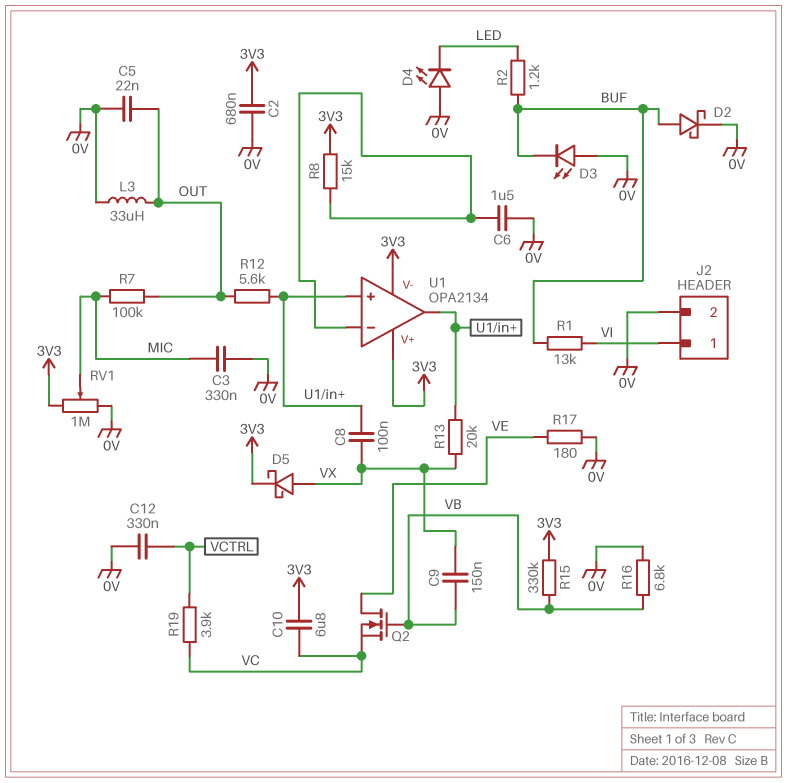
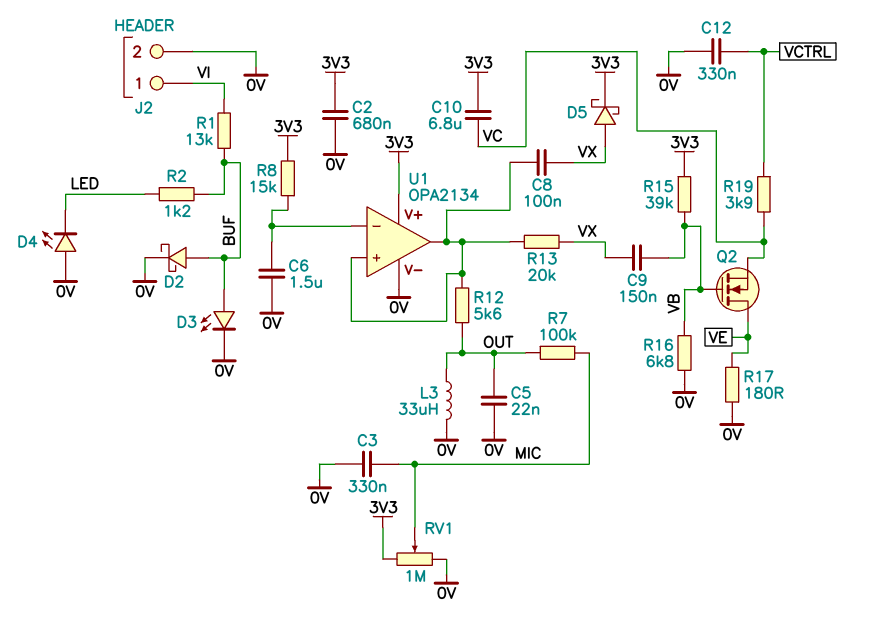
D3: LED (A 0V, K BUF) -> LED (A BUF, K 0V)
R15: 330k (3V3, VB) -> 39k (3V3, VB)
U1 pin V-: 3V3 -> 0V

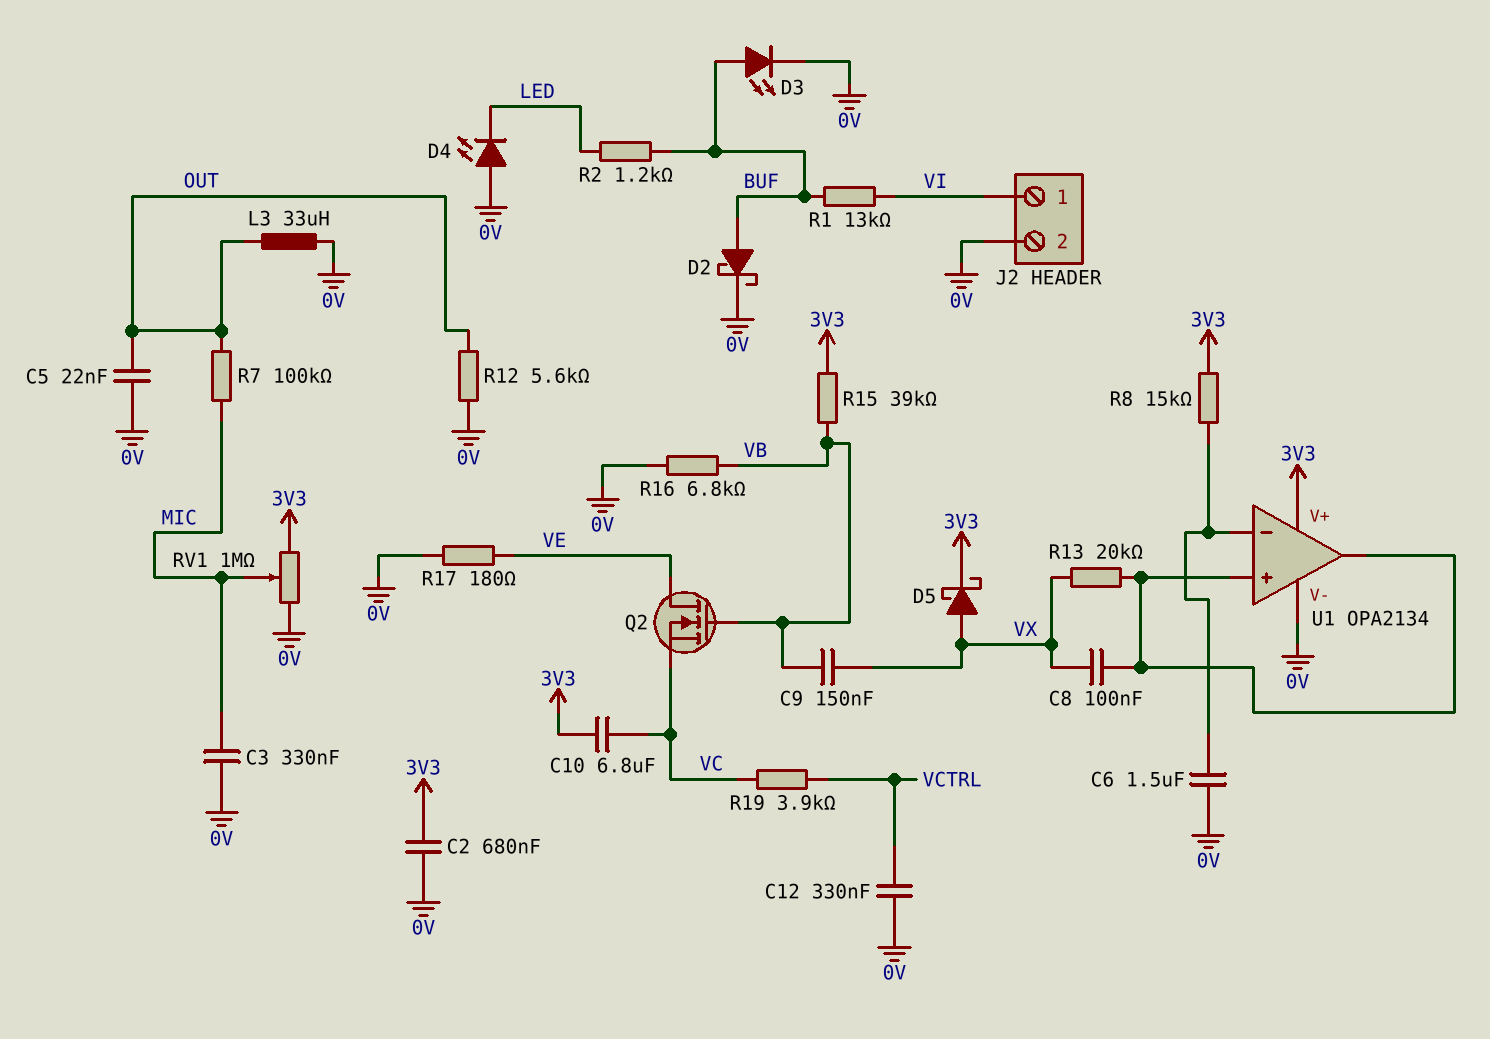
R12: 5.6k (OUT, U1/in+) -> 5.6k (0V, OUT)

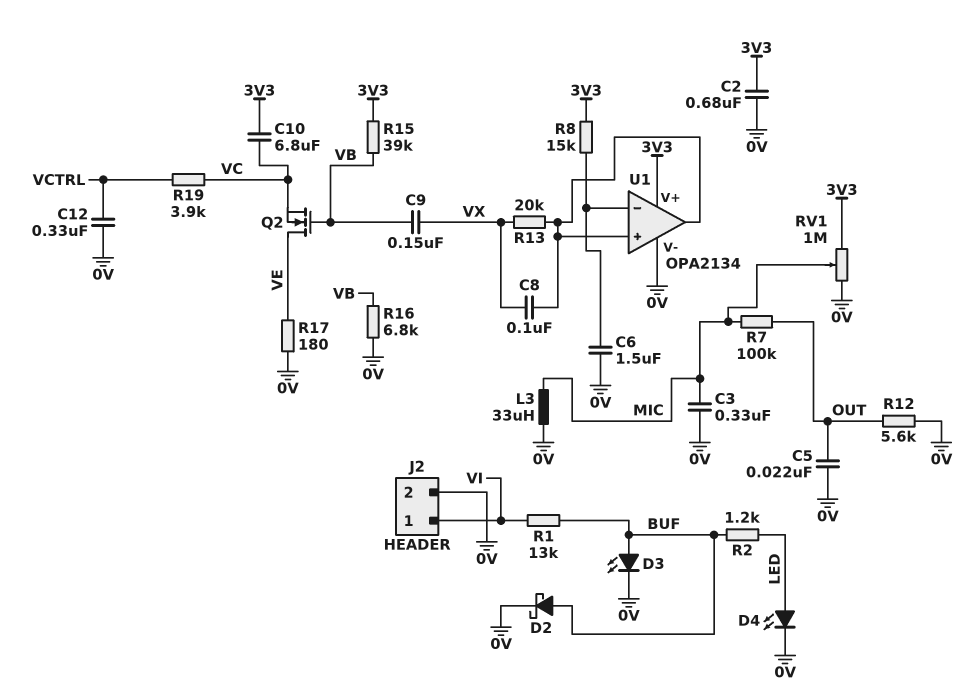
D4: LED (A 0V, K LED) -> LED (A LED, K 0V)
D5: schottky (A VX, K 3V3) -> none
L3: 33uH (0V, OUT) -> 33uH (0V, MIC)

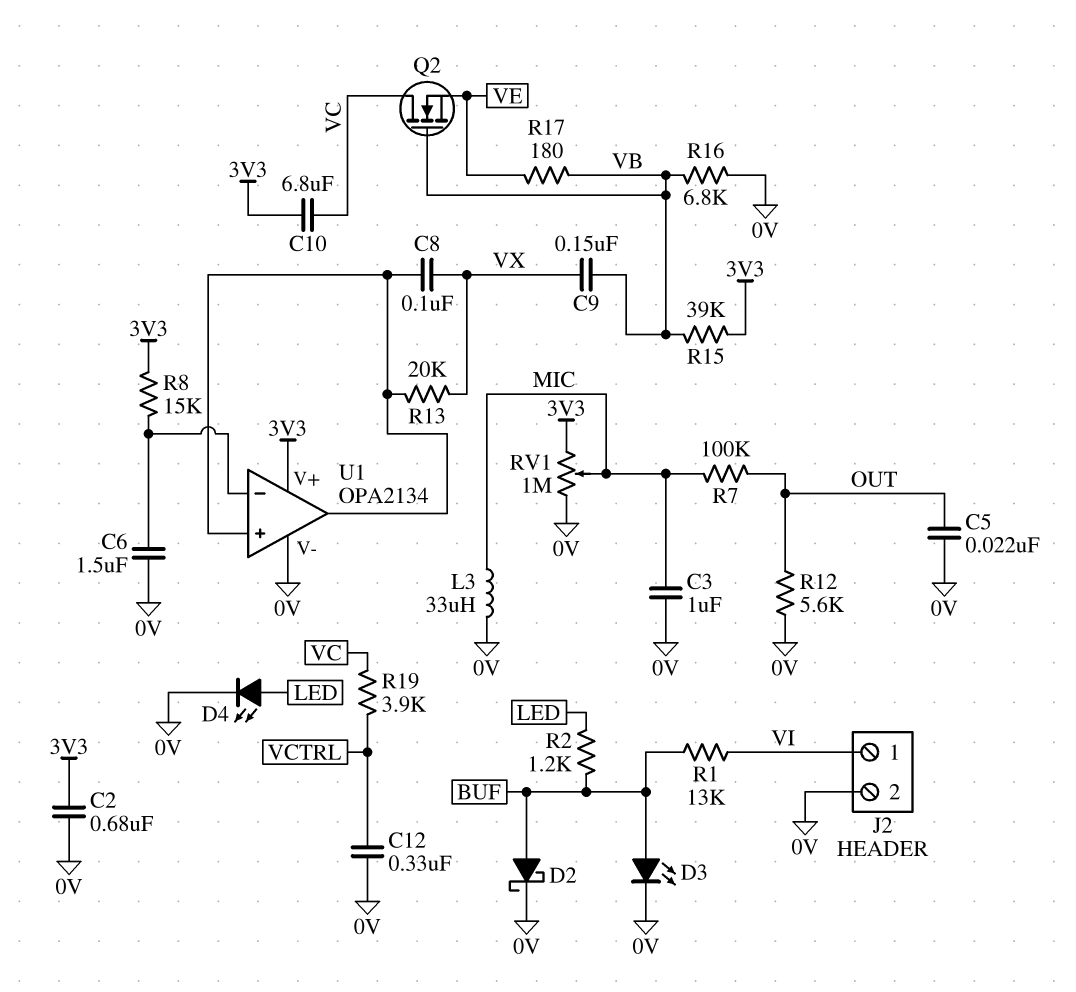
C3: 330nF (0V, MIC) -> 1uF (0V, MIC)
Q2: NMOS (G VB, D VE, S VC) -> NMOS (G VB, D VC, S VE)
R17: 180 (0V, VE) -> 180 (VB, VE)

